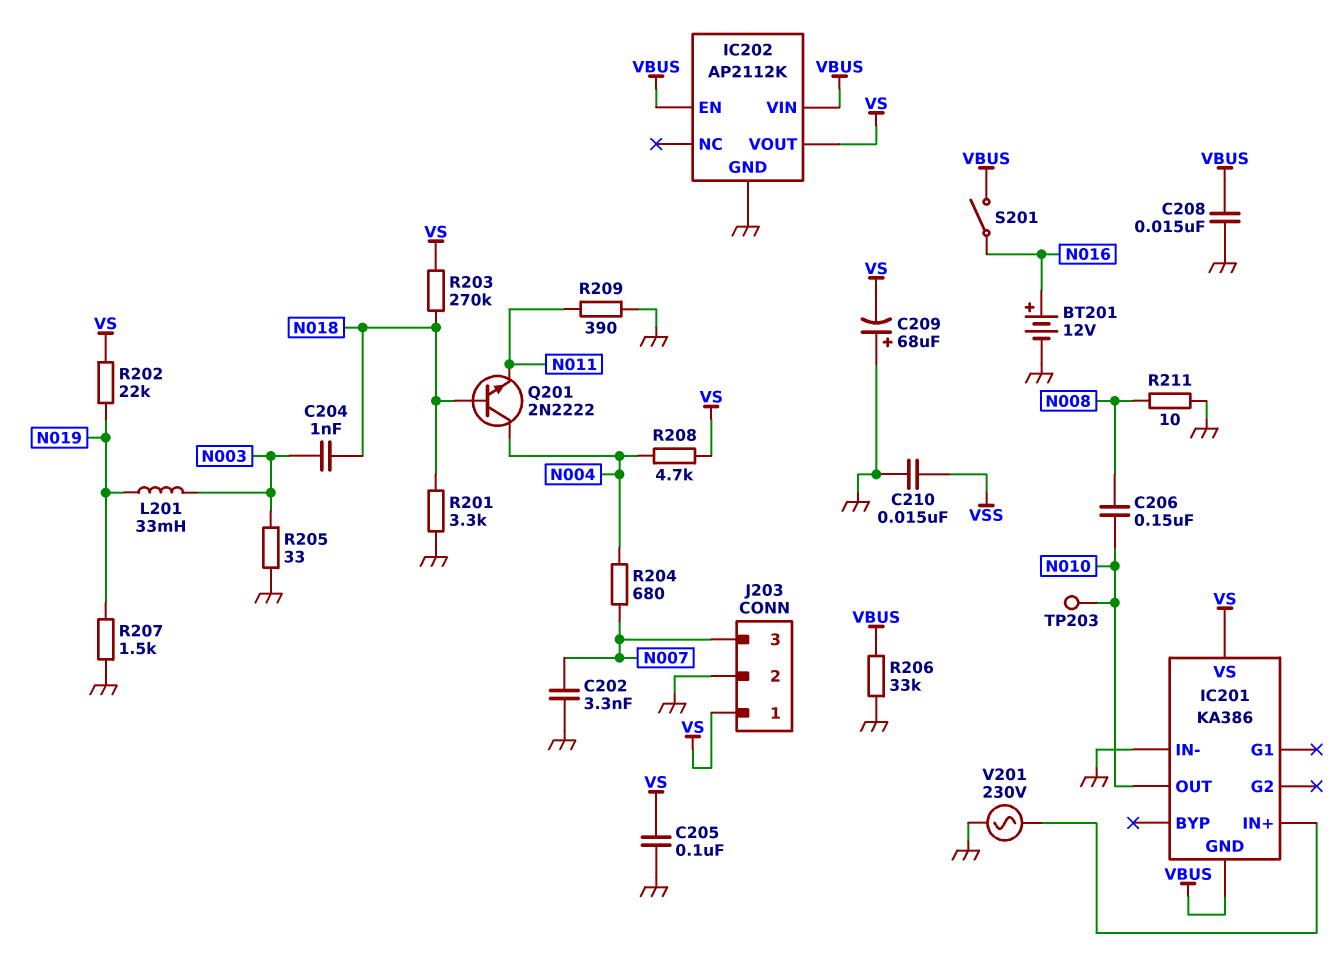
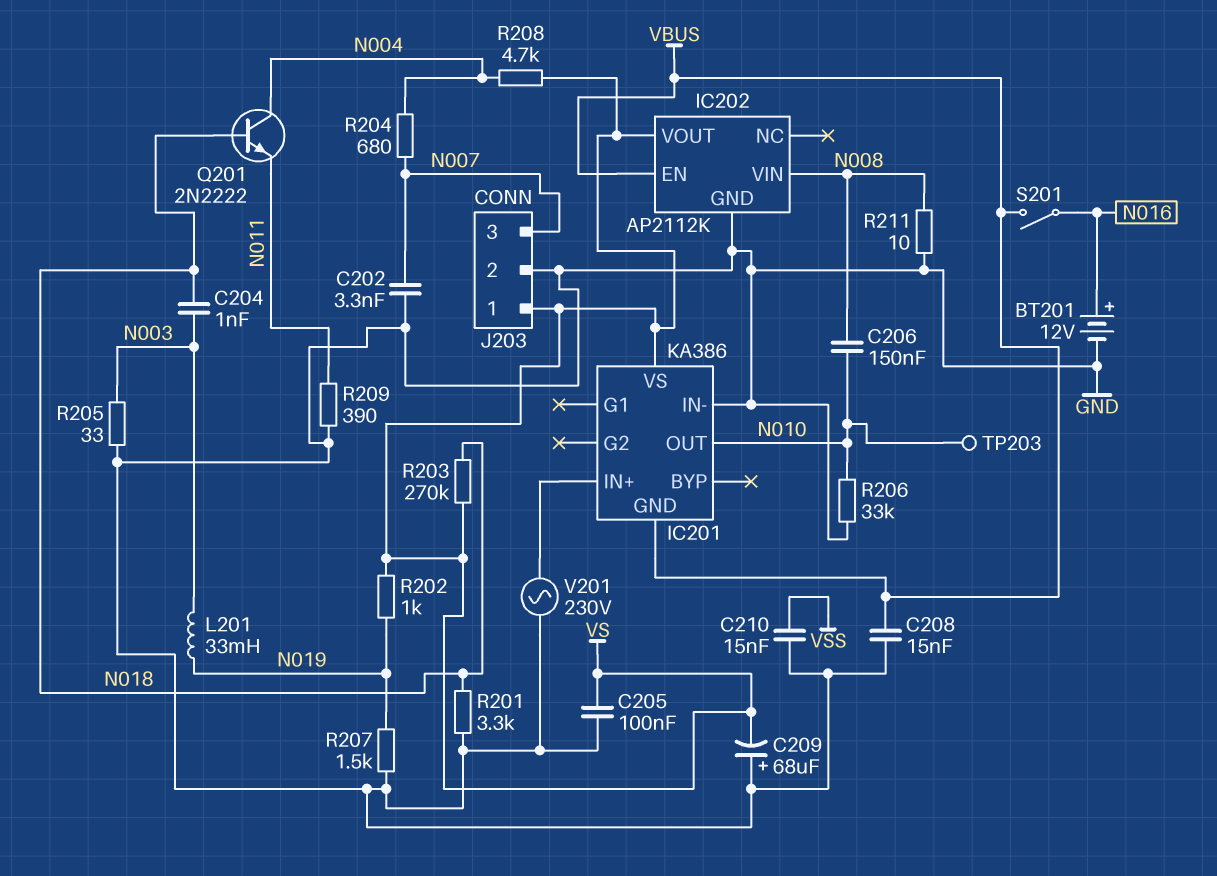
IC202 pin VIN: VBUS -> N008
R202: 22k (N019, VS) -> 1k (N019, VS)
R206: 33k (GND, VBUS) -> 33k (GND, N010)

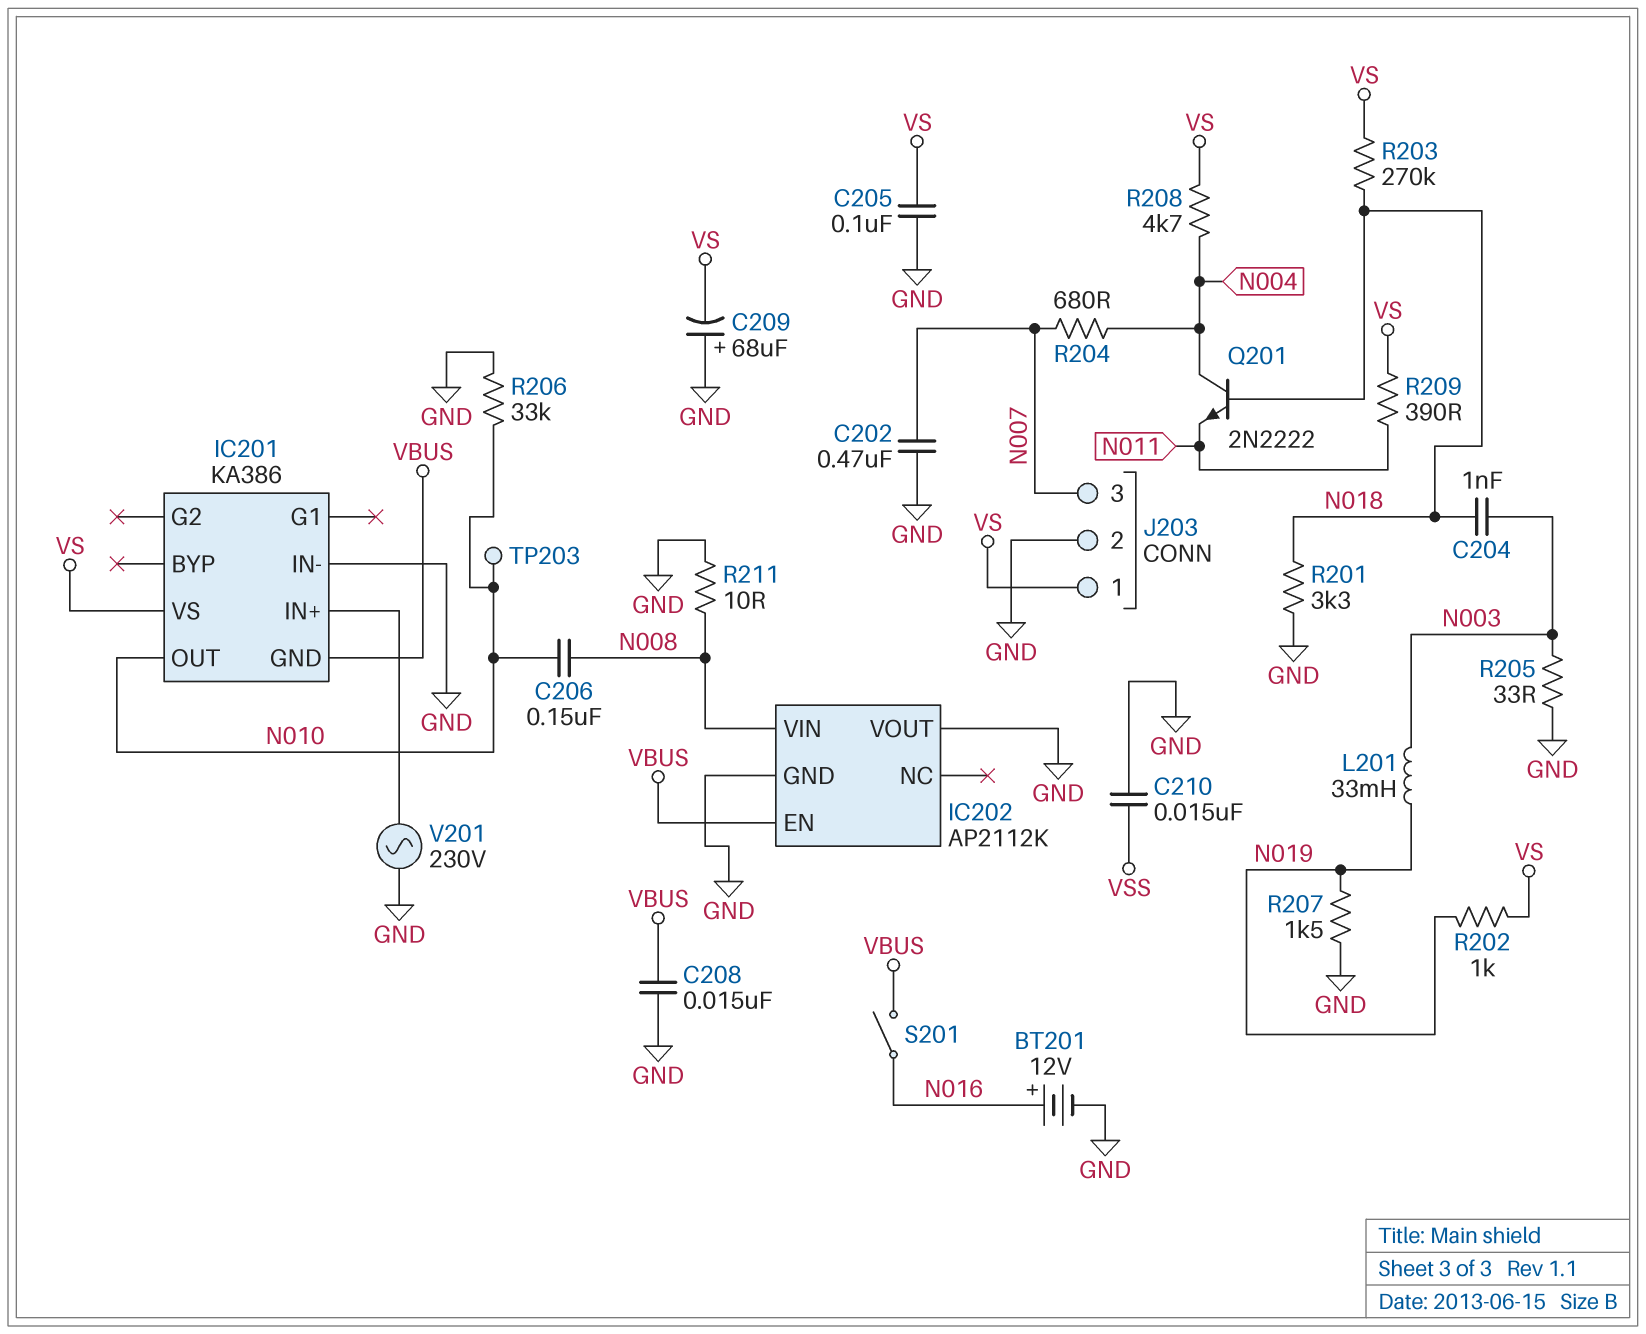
C202: 3.3nF (GND, N007) -> 470nF (GND, N007)
IC202 pin VOUT: VS -> GND
R209: 390 (GND, N011) -> 390 (N011, VS)

